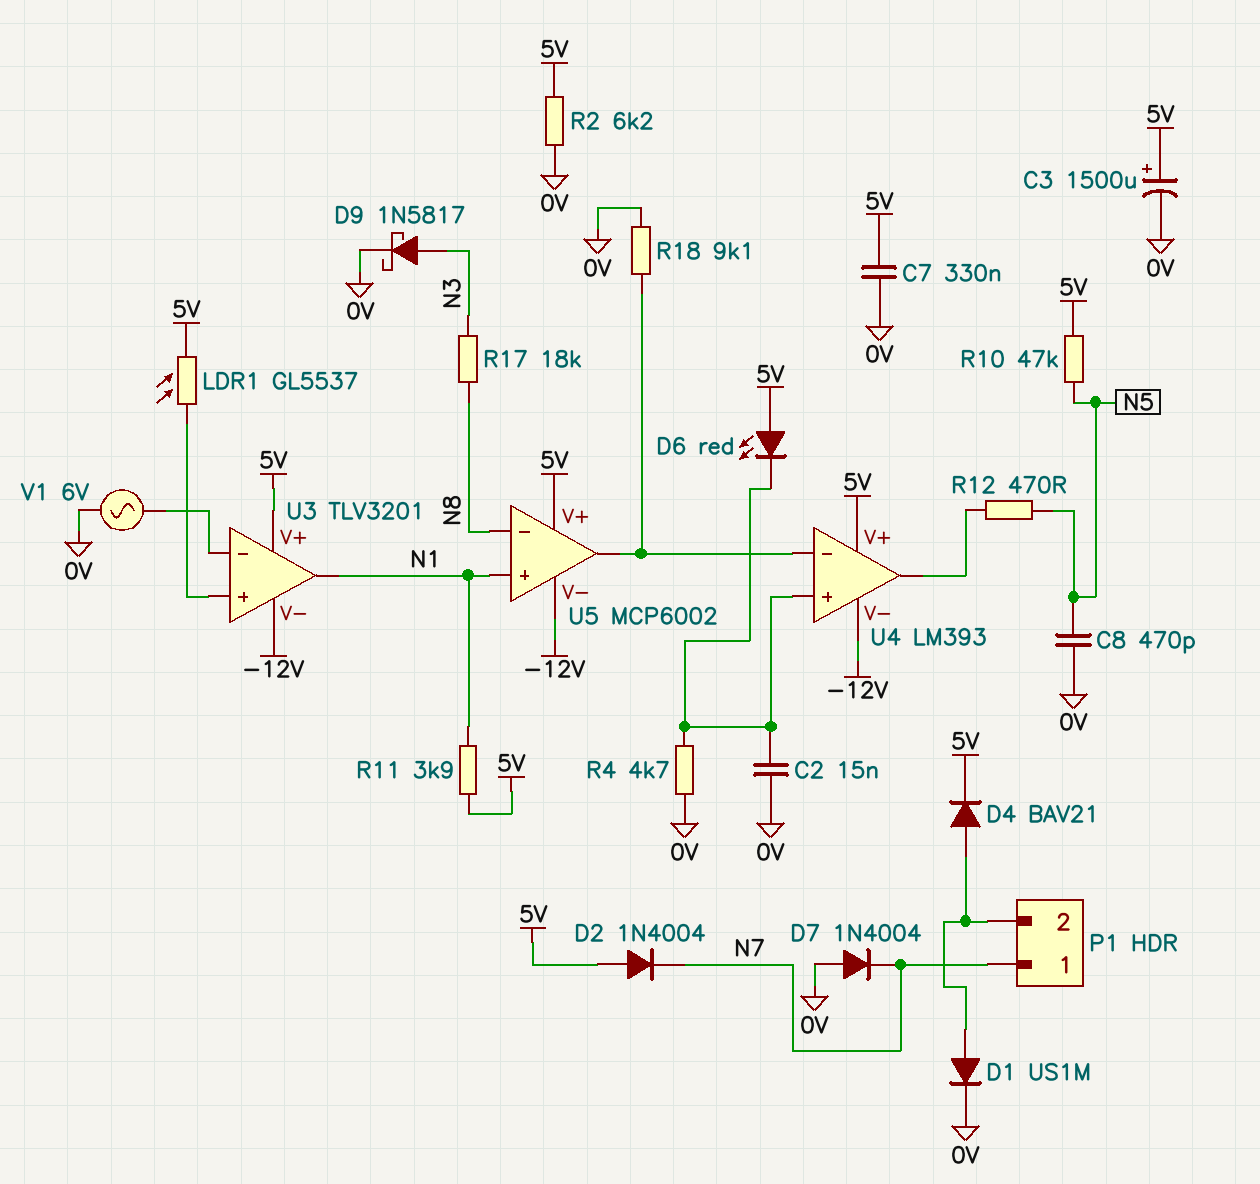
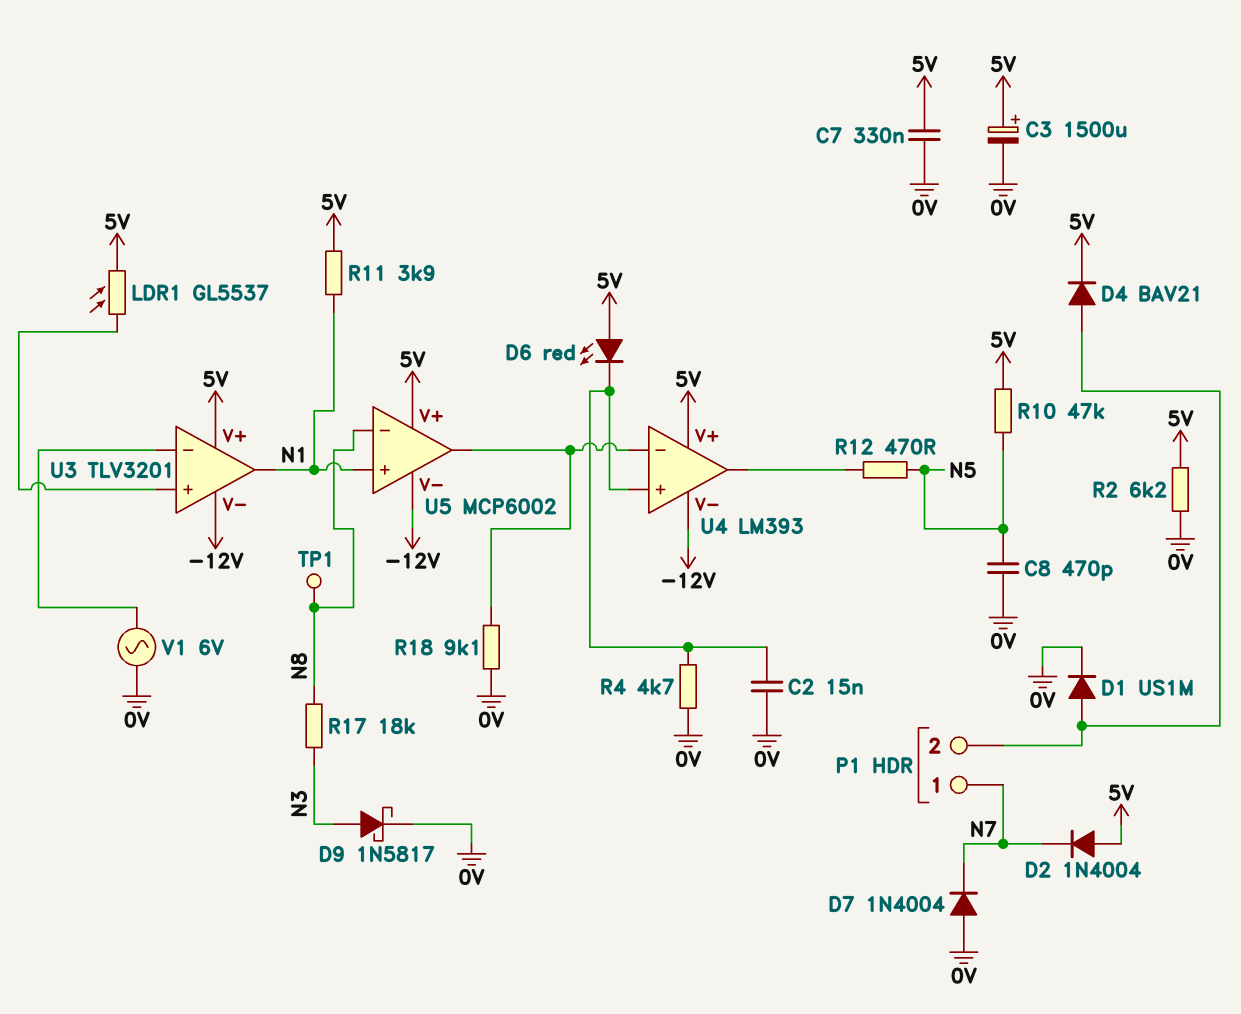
TP1: none -> test point (N8)

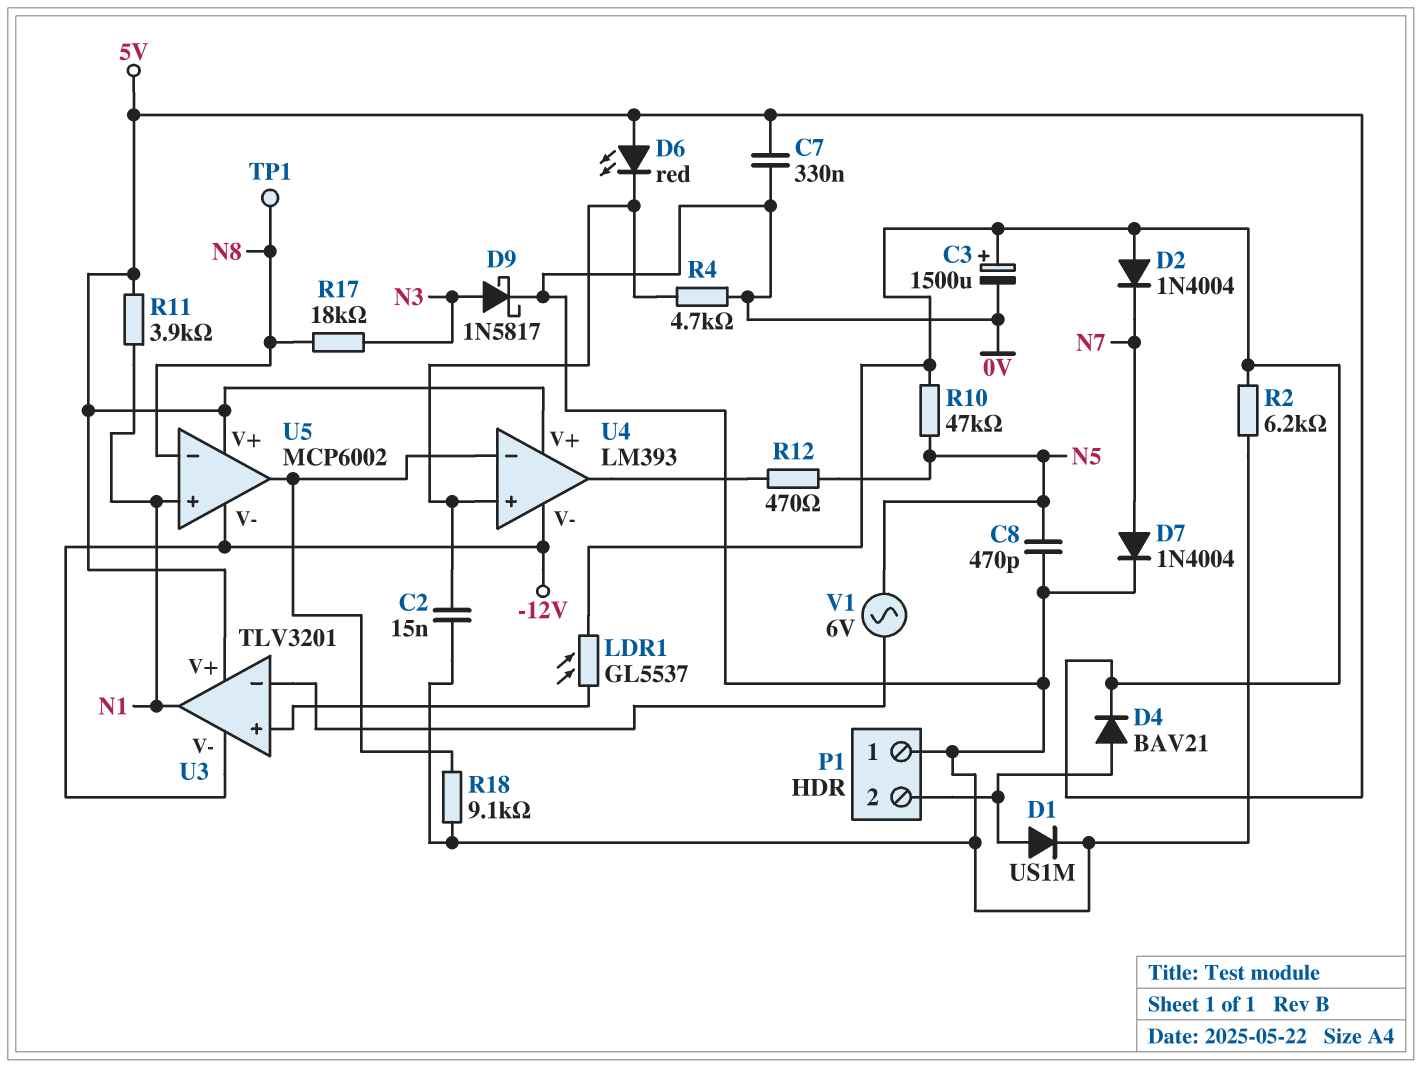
D7: diode 1N4004 (A 0V, K N7) -> diode 1N4004 (A N7, K 0V)
P1 pin 1: N7 -> 0V
V1: AC 6V (0V, U3/in-) -> AC 6V (N5, U3/in-)

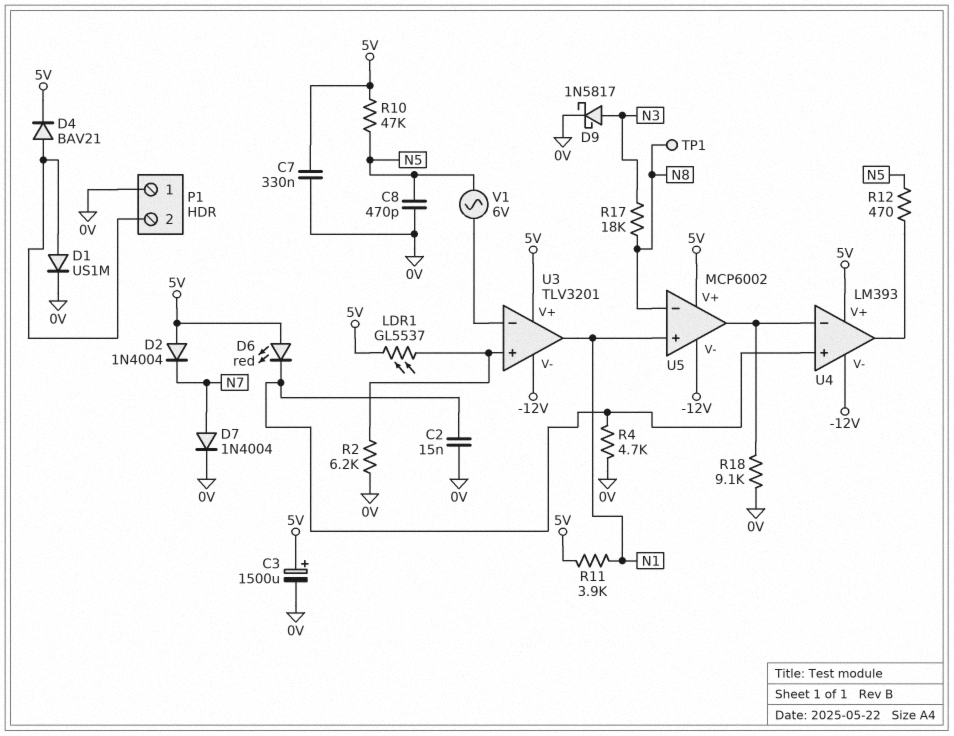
R2: 6.2k (0V, 5V) -> 6.2k (0V, U3/in+)

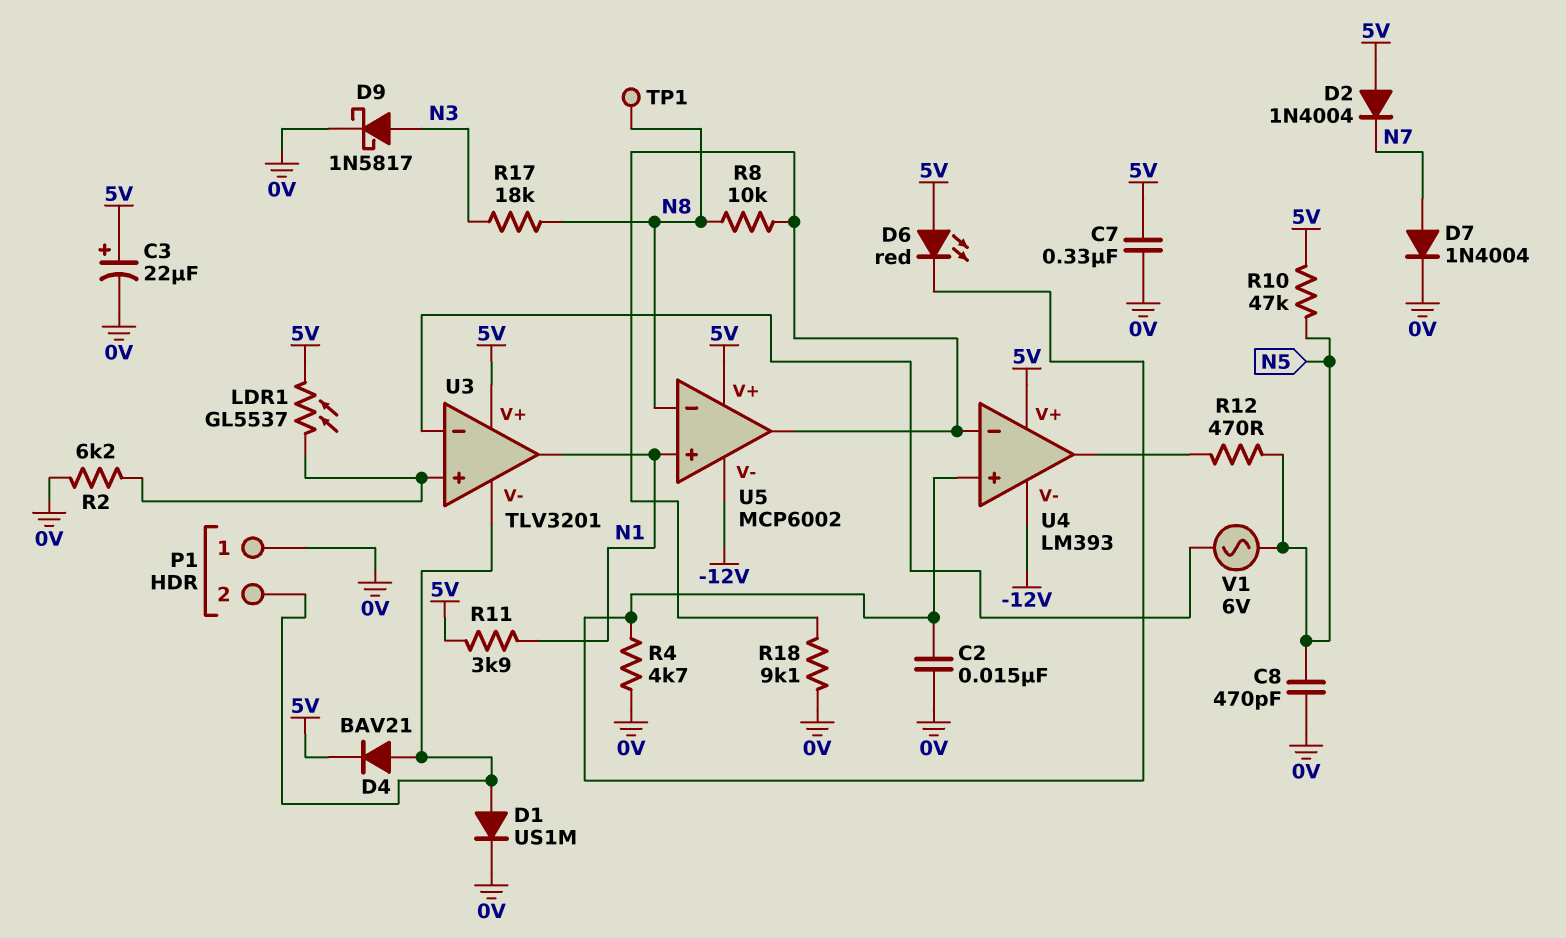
C3: 1500uF (plus 5V, minus 0V) -> 22uF (plus 5V, minus 0V)
R8: none -> 10k (N8, U4/in-)
U3 pin V-: -12V -> P1/2

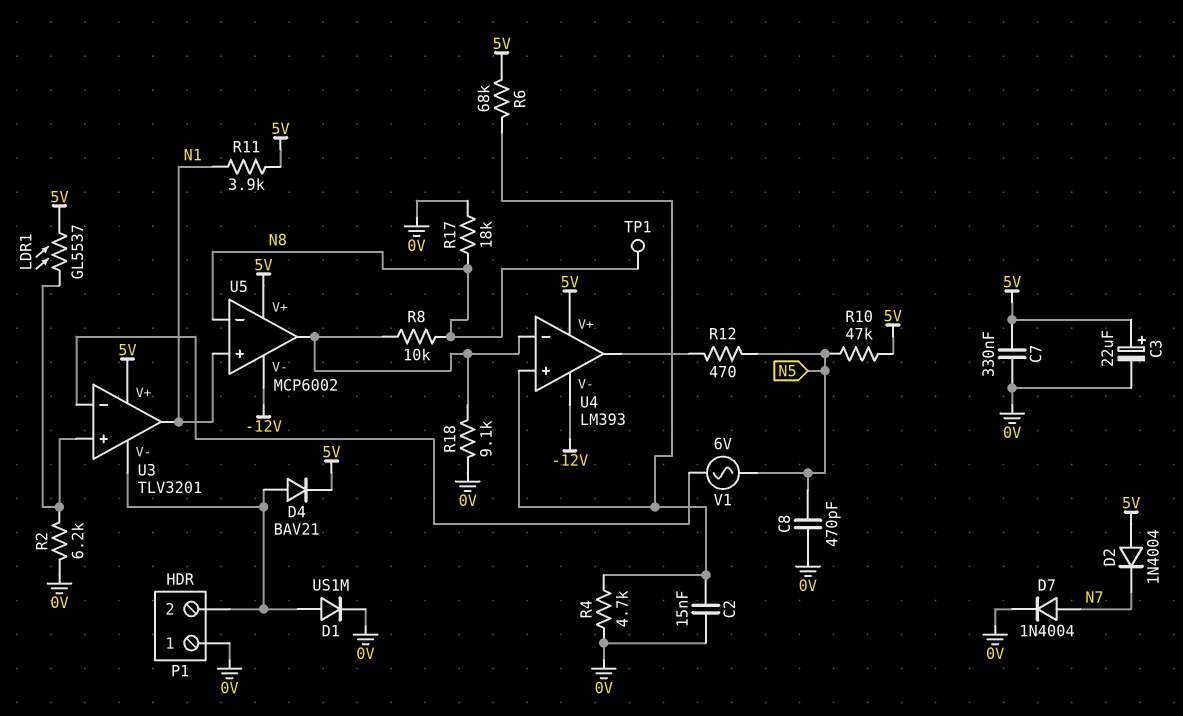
D6: LED red (A 5V, K U4/in+) -> none
D9: schottky 1N5817 (A N3, K 0V) -> none
R6: none -> 68k (5V, U4/in+)
R17: 18k (N3, N8) -> 18k (0V, N8)

